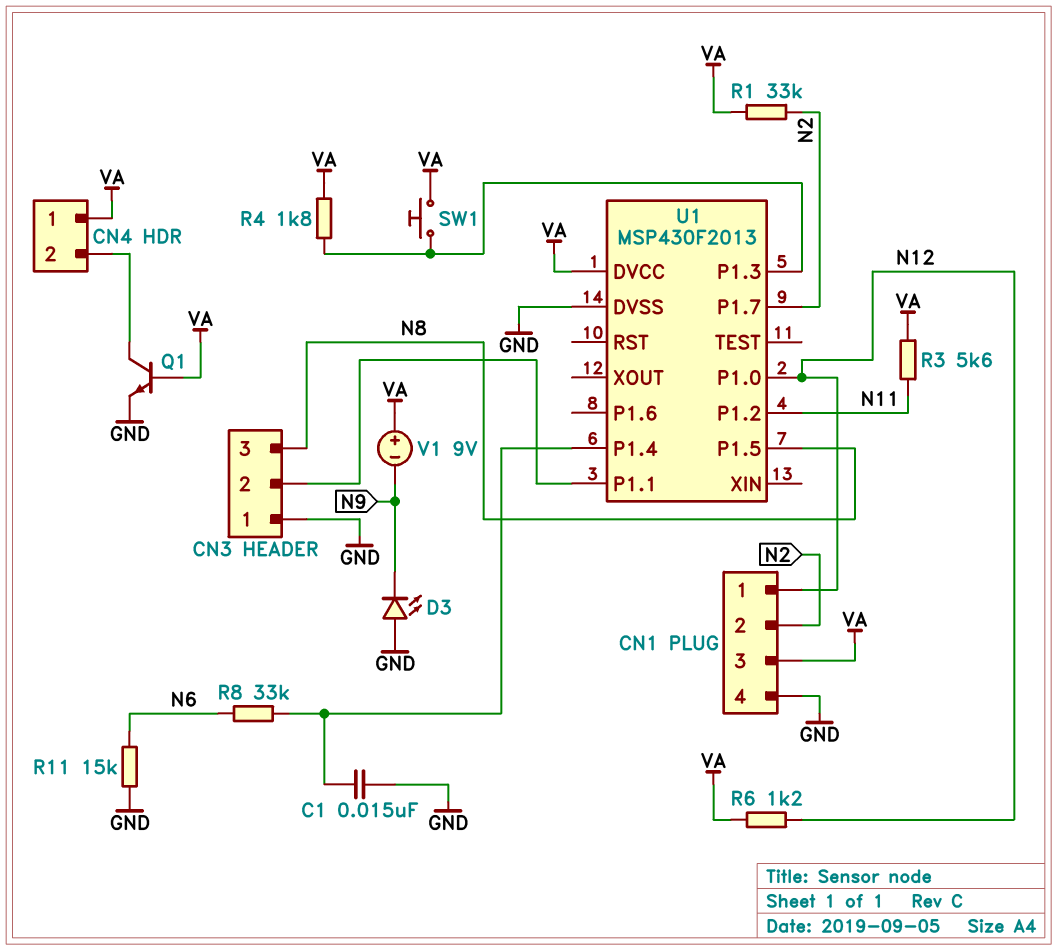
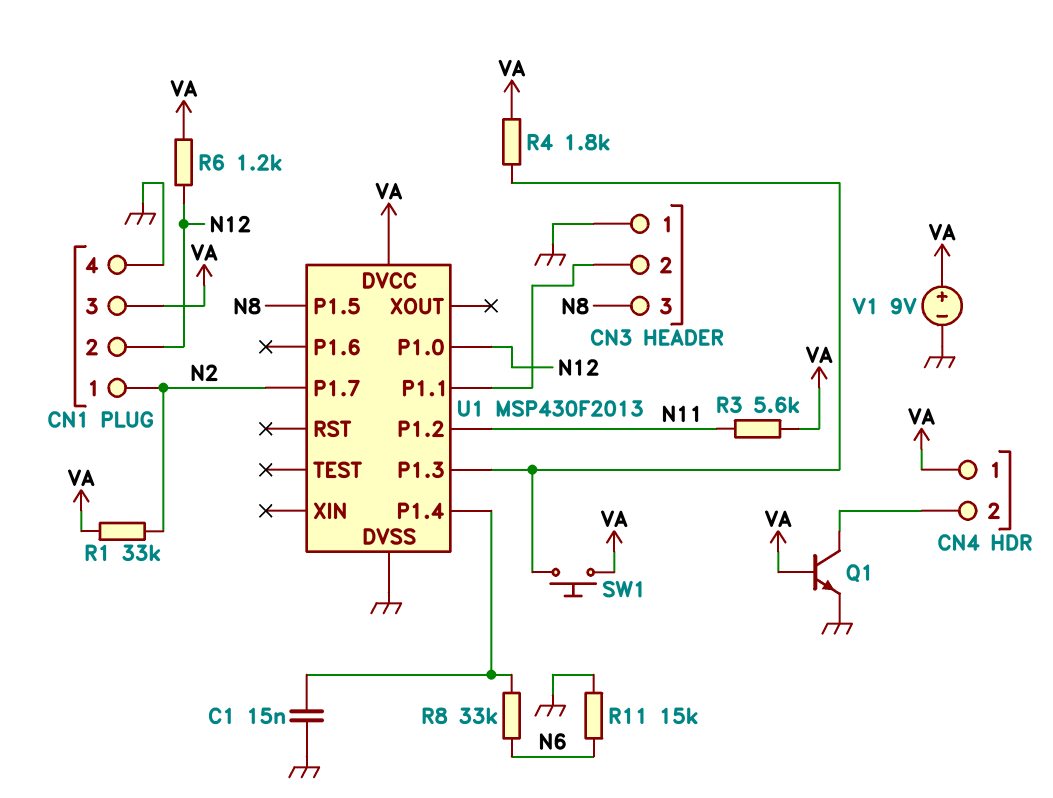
CN1 pin 1: N12 -> N2
CN1 pin 2: N2 -> N12
D3: LED (A GND, K N9) -> none
V1: 9V (plus VA, minus N9) -> 9V (plus VA, minus GND)

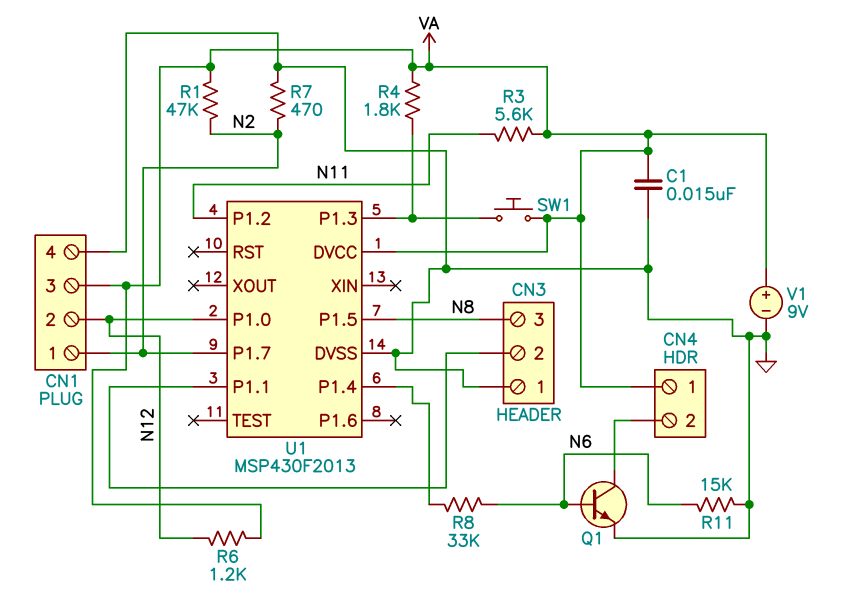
C1: 15nF (GND, U1/P1.4) -> 15nF (GND, VA)
Q1: NPN (B VA, C CN4/2, E GND) -> NPN (B N6, C CN4/2, E GND)
R1: 33k (N2, VA) -> 47k (N2, VA)
R7: none -> 470 (GND, N2)

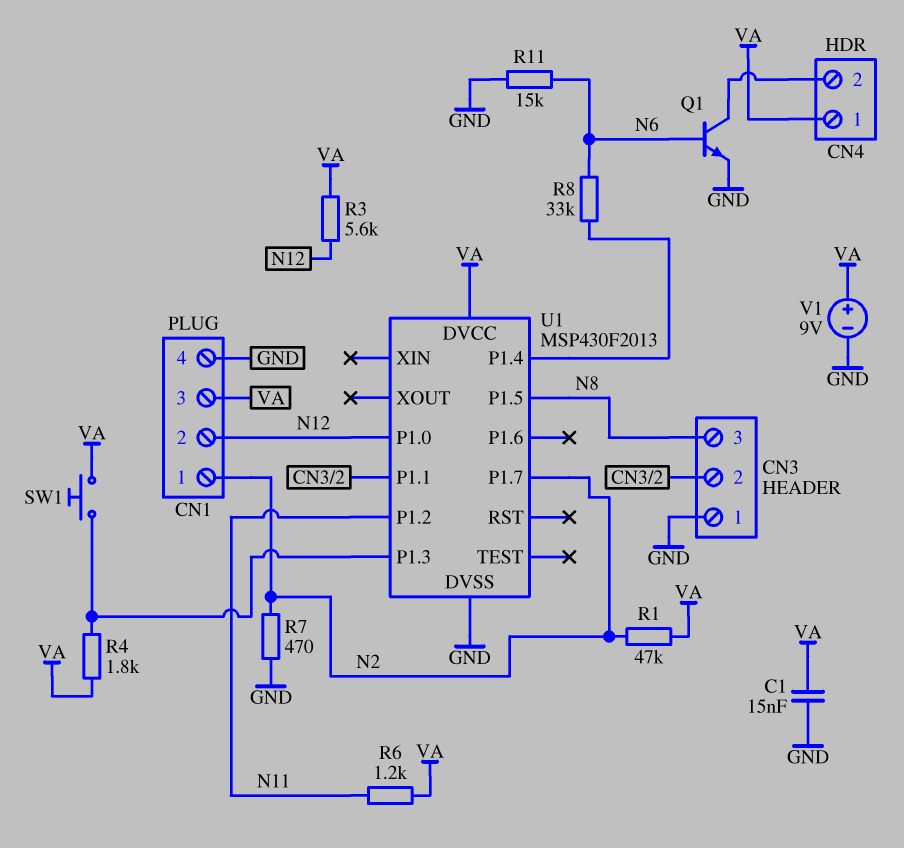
R3: 5.6k (N11, VA) -> 5.6k (N12, VA)
R6: 1.2k (N12, VA) -> 1.2k (N11, VA)

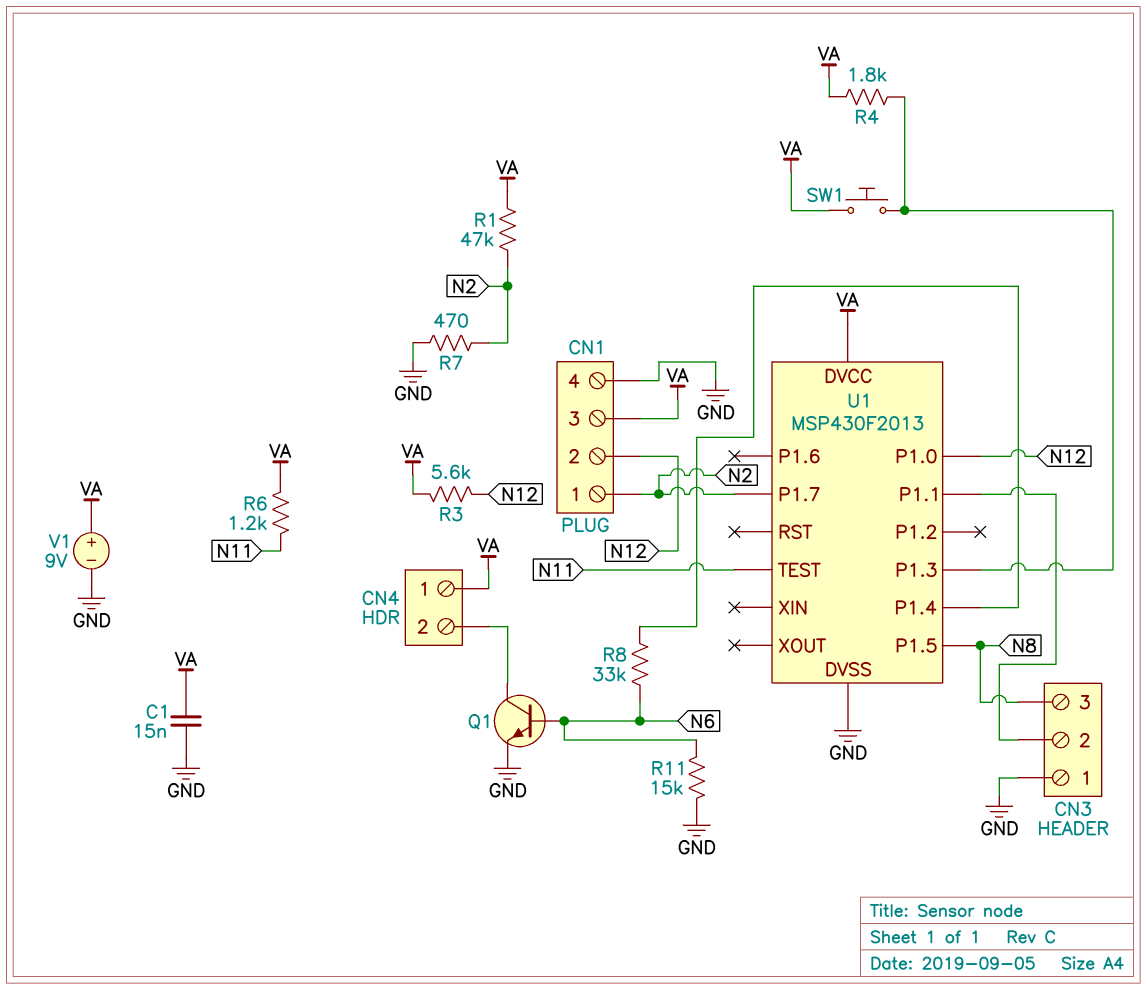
U1 pin P1.2: N11 -> none
U1 pin TEST: none -> N11

